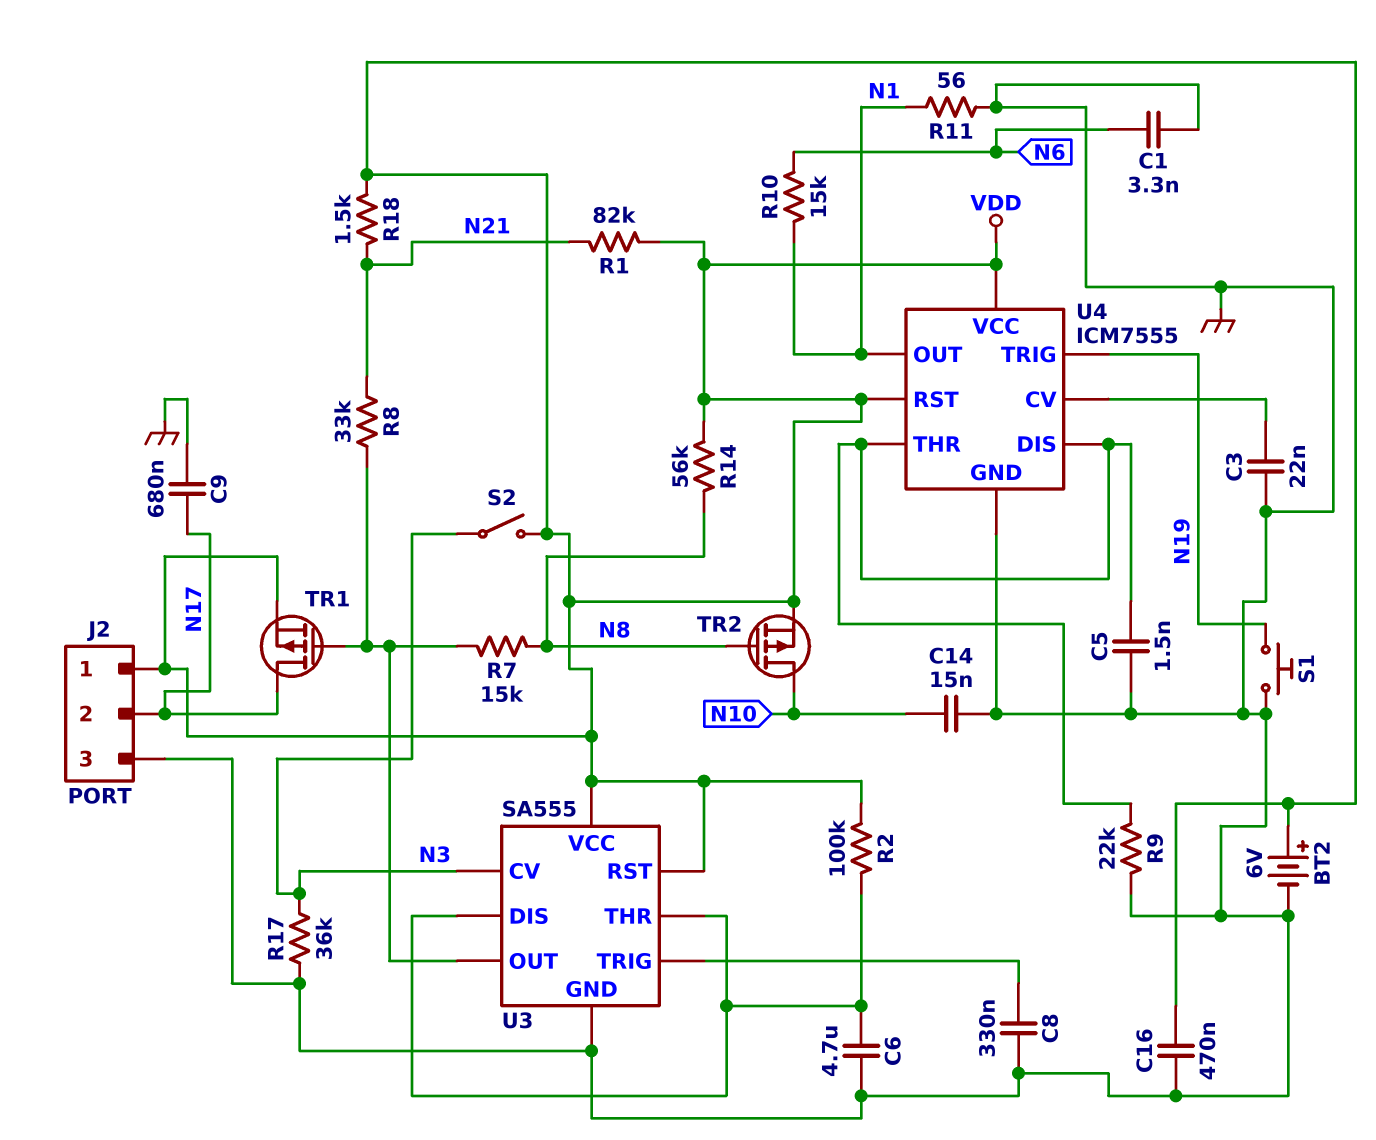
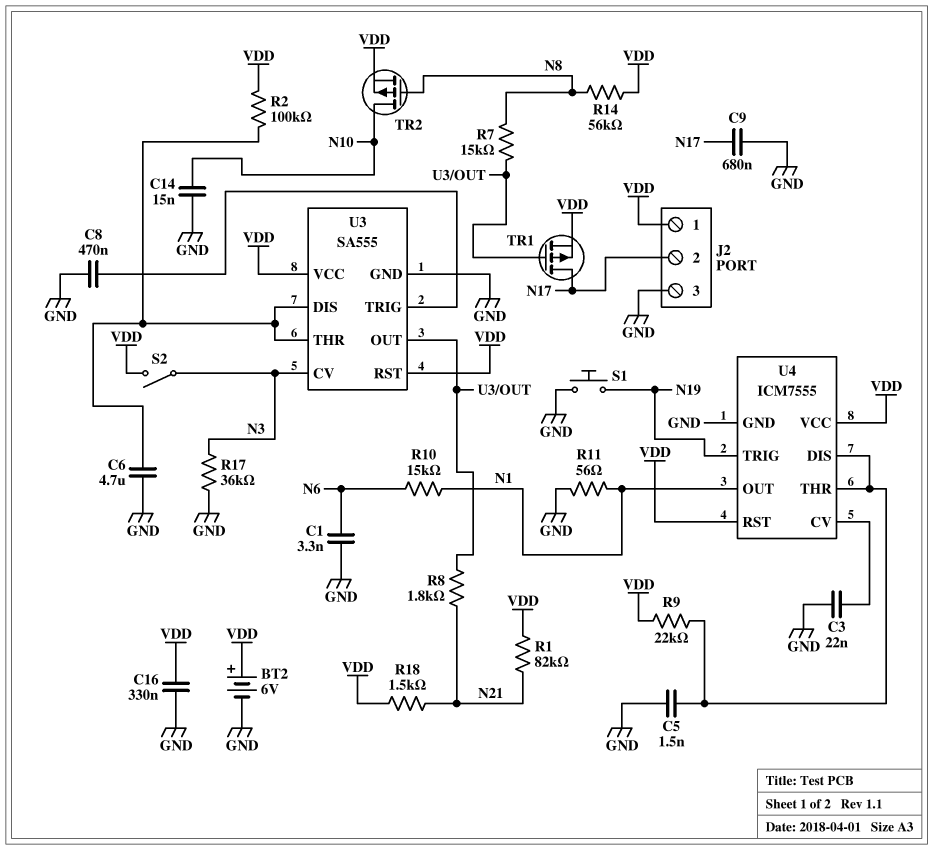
C8: 330nF (GND, U3/TRIG) -> 470nF (GND, U3/TRIG)
C16: 470nF (GND, VDD) -> 330nF (GND, VDD)
R8: 33k (N21, U3/OUT) -> 1.8k (N21, U3/OUT)
R9: 22k (GND, U4/DIS) -> 22k (U4/DIS, VDD)

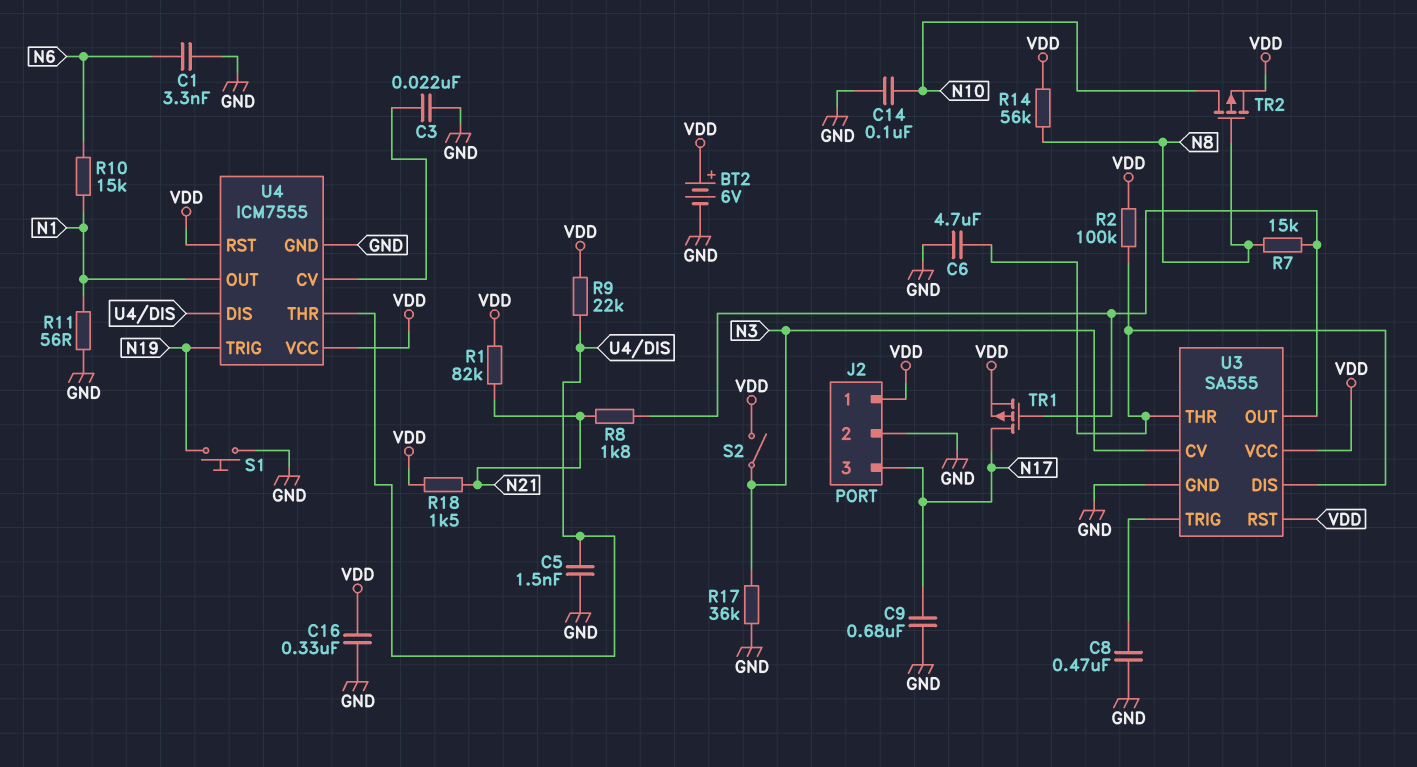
C14: 15nF (GND, N10) -> 100nF (GND, N10)
J2 pin 2: N17 -> GND
J2 pin 3: GND -> N17

